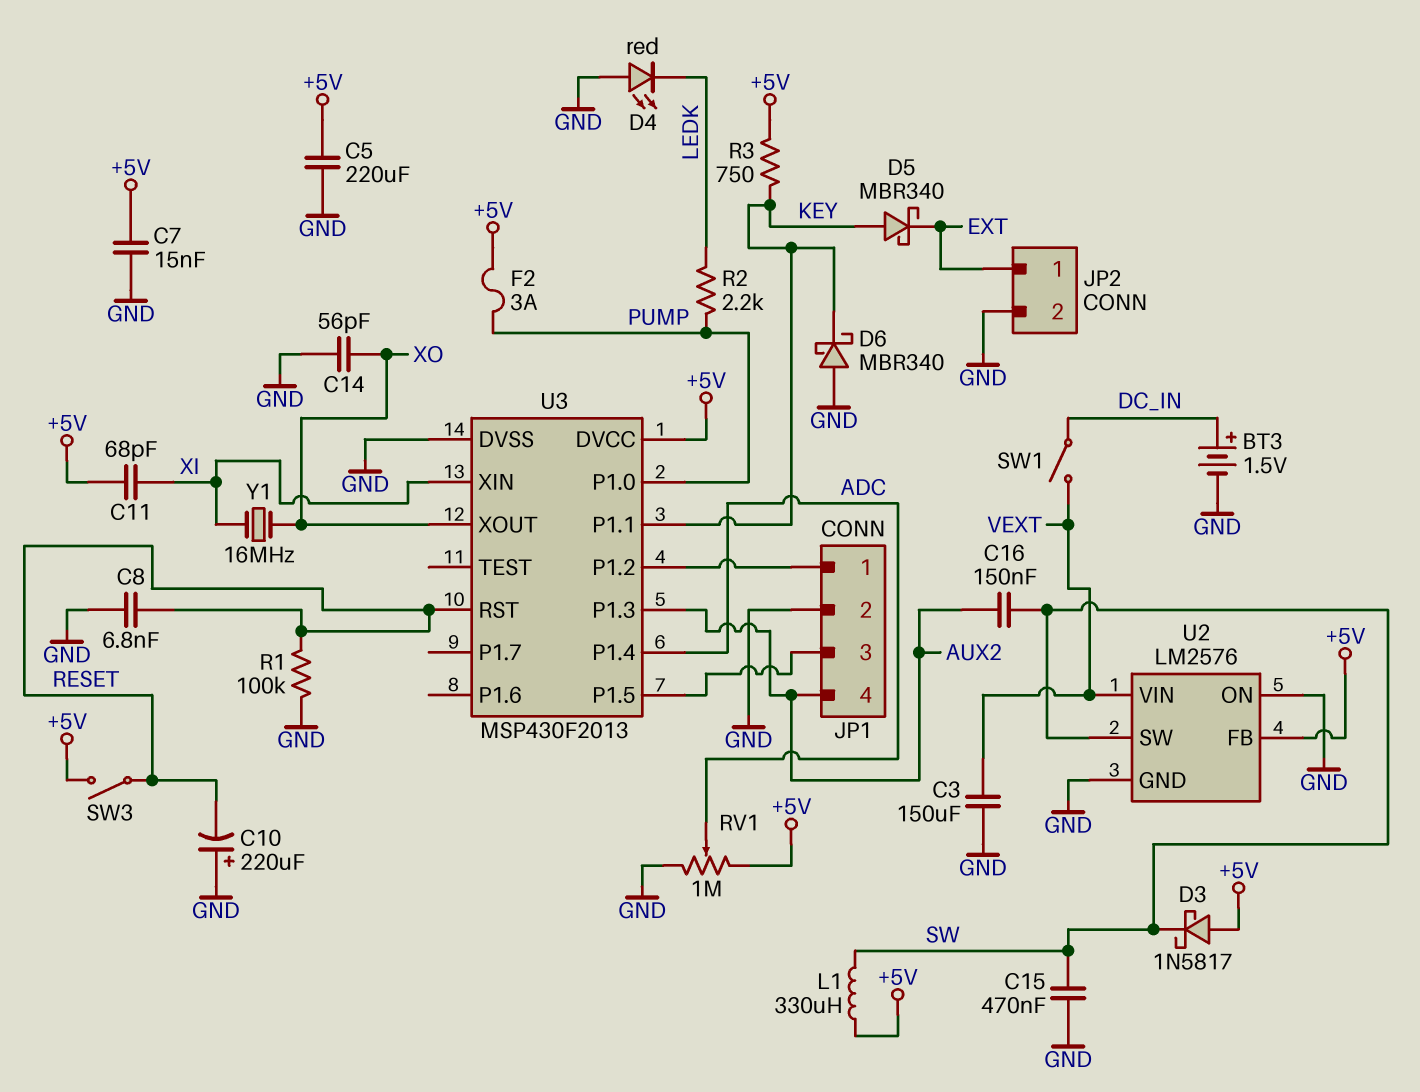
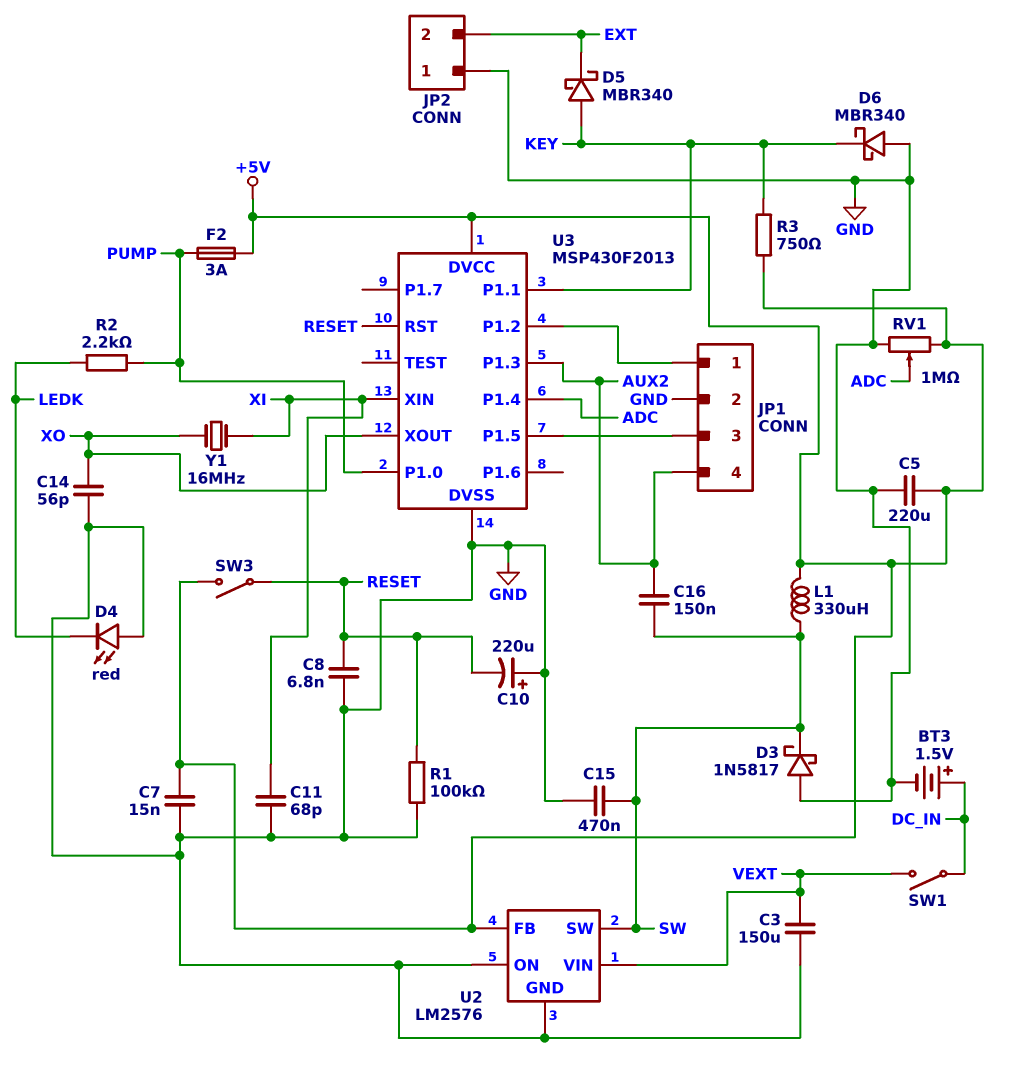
C11: 68pF (+5V, XI) -> 68pF (GND, XI)
D3: schottky 1N5817 (A +5V, K SW) -> schottky 1N5817 (A GND, K SW)
JP2 pin 1: EXT -> GND
JP2 pin 2: GND -> EXT

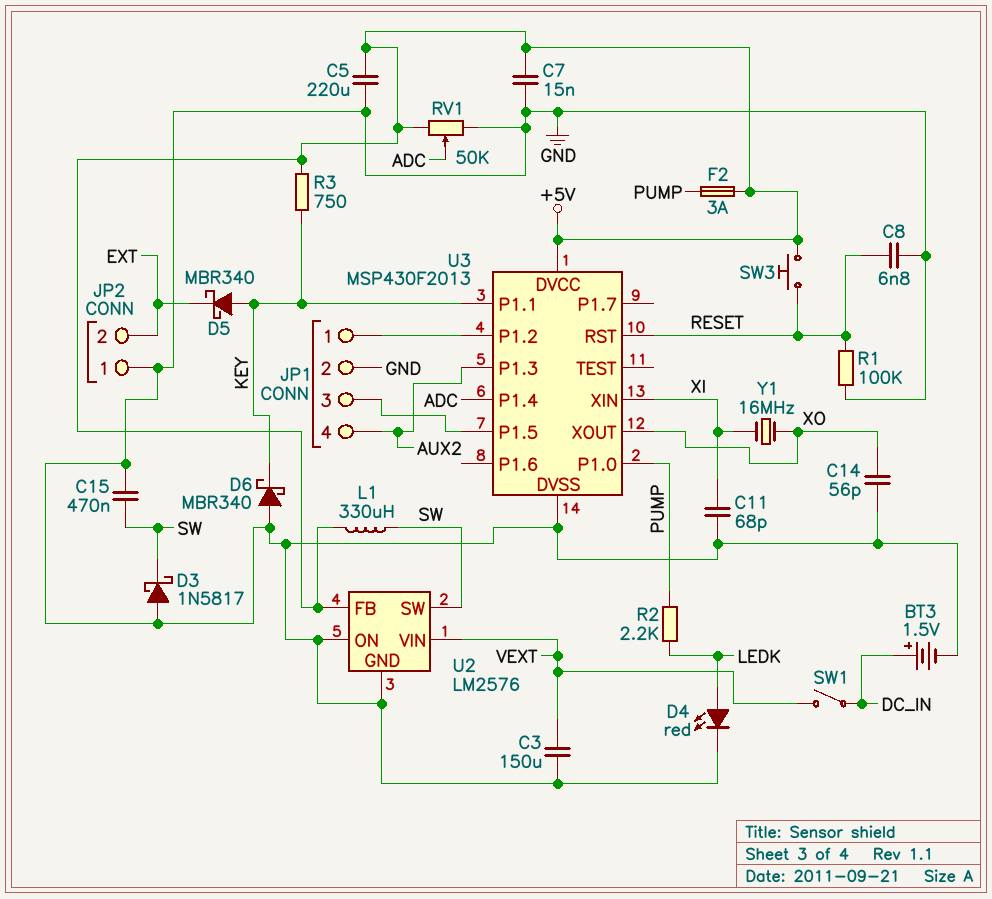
C10: 220uF (plus GND, minus RESET) -> none
C16: 150nF (AUX2, SW) -> none
D4: LED red (A GND, K LEDK) -> LED red (A LEDK, K GND)
RV1: 1M (+5V, GND, wiper ADC) -> 50k (+5V, GND, wiper ADC)
SW3: switch (+5V, RESET) -> button (+5V, RESET)

